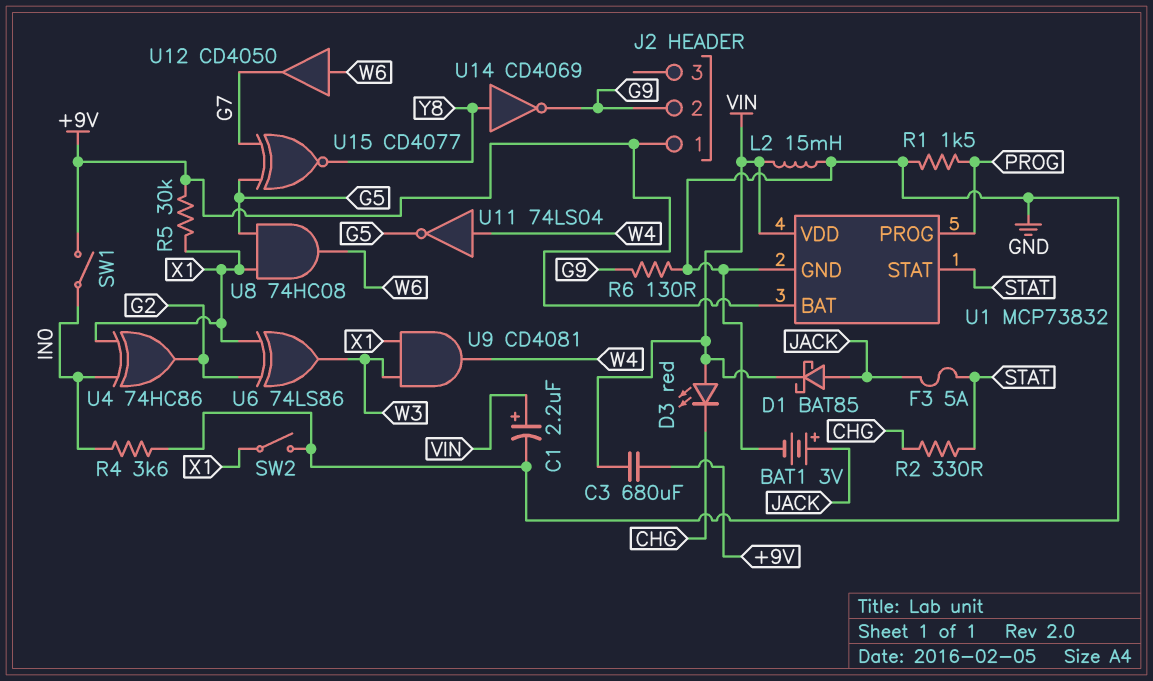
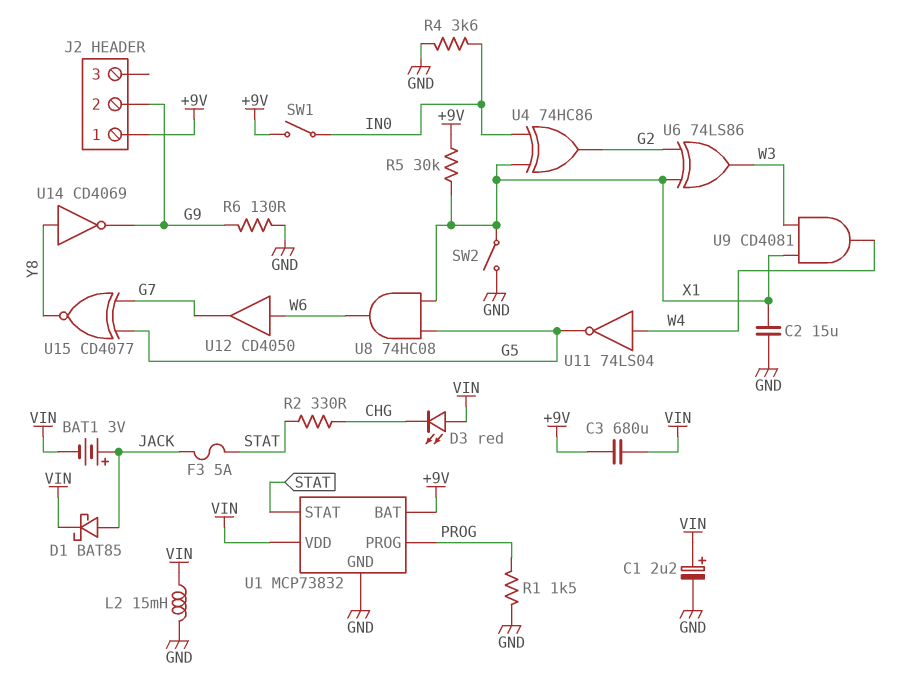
BAT1: 3V (plus JACK, minus GND) -> 3V (plus JACK, minus VIN)
C2: none -> 15uF (GND, X1)

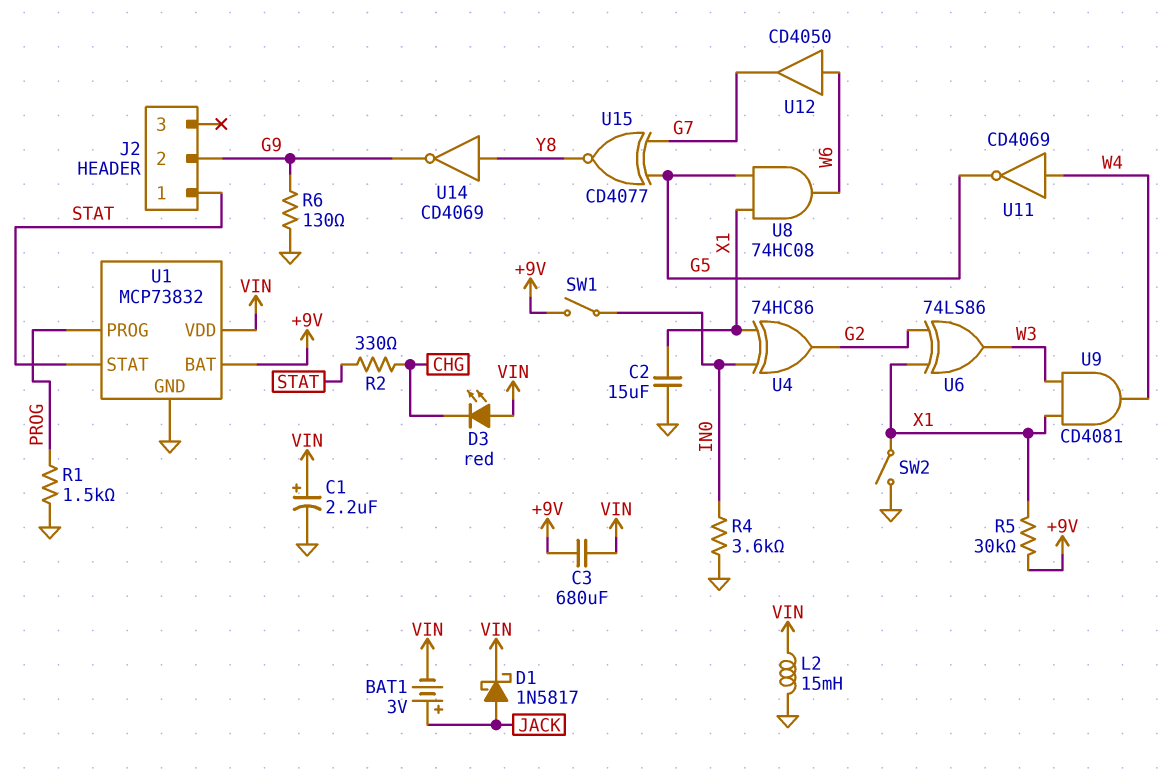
D1: schottky BAT85 (A JACK, K VIN) -> schottky 1N5817 (A JACK, K VIN)
F3: 5A (JACK, STAT) -> none
J2 pin 1: +9V -> STAT
U11: NOT 74LS04 (in W4, out G5) -> NOT CD4069 (in W4, out G5)

